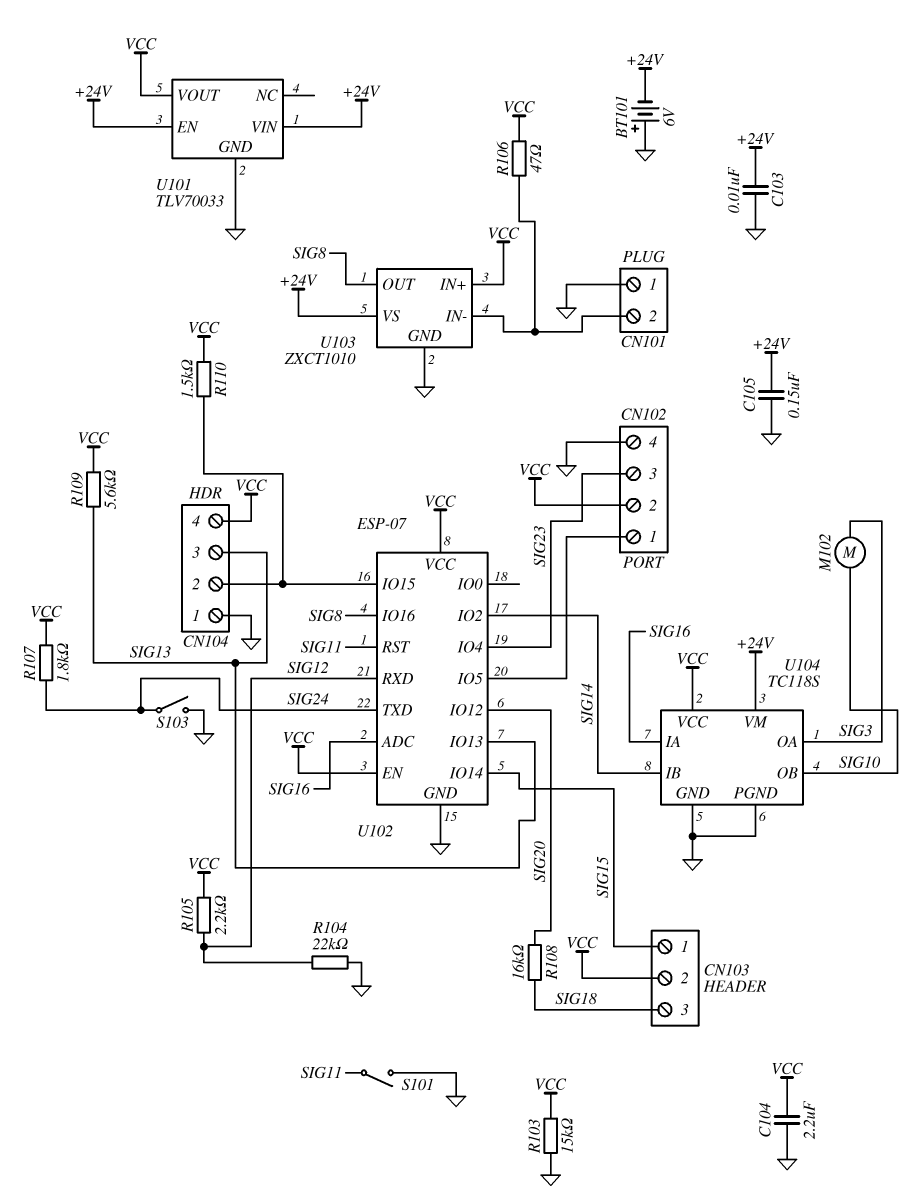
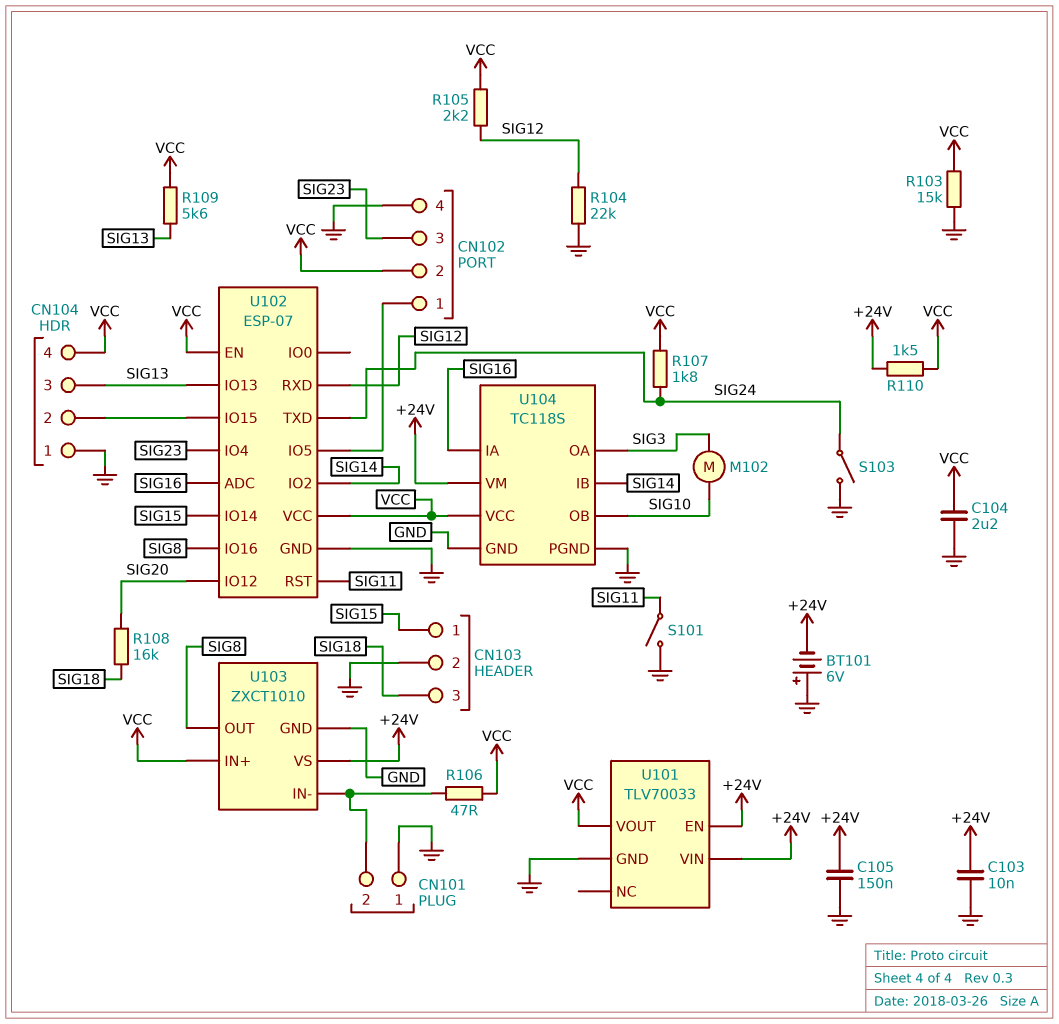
CN103 pin 2: VCC -> GND
R110: 1.5k (CN104/2, VCC) -> 1.5k (+24V, VCC)

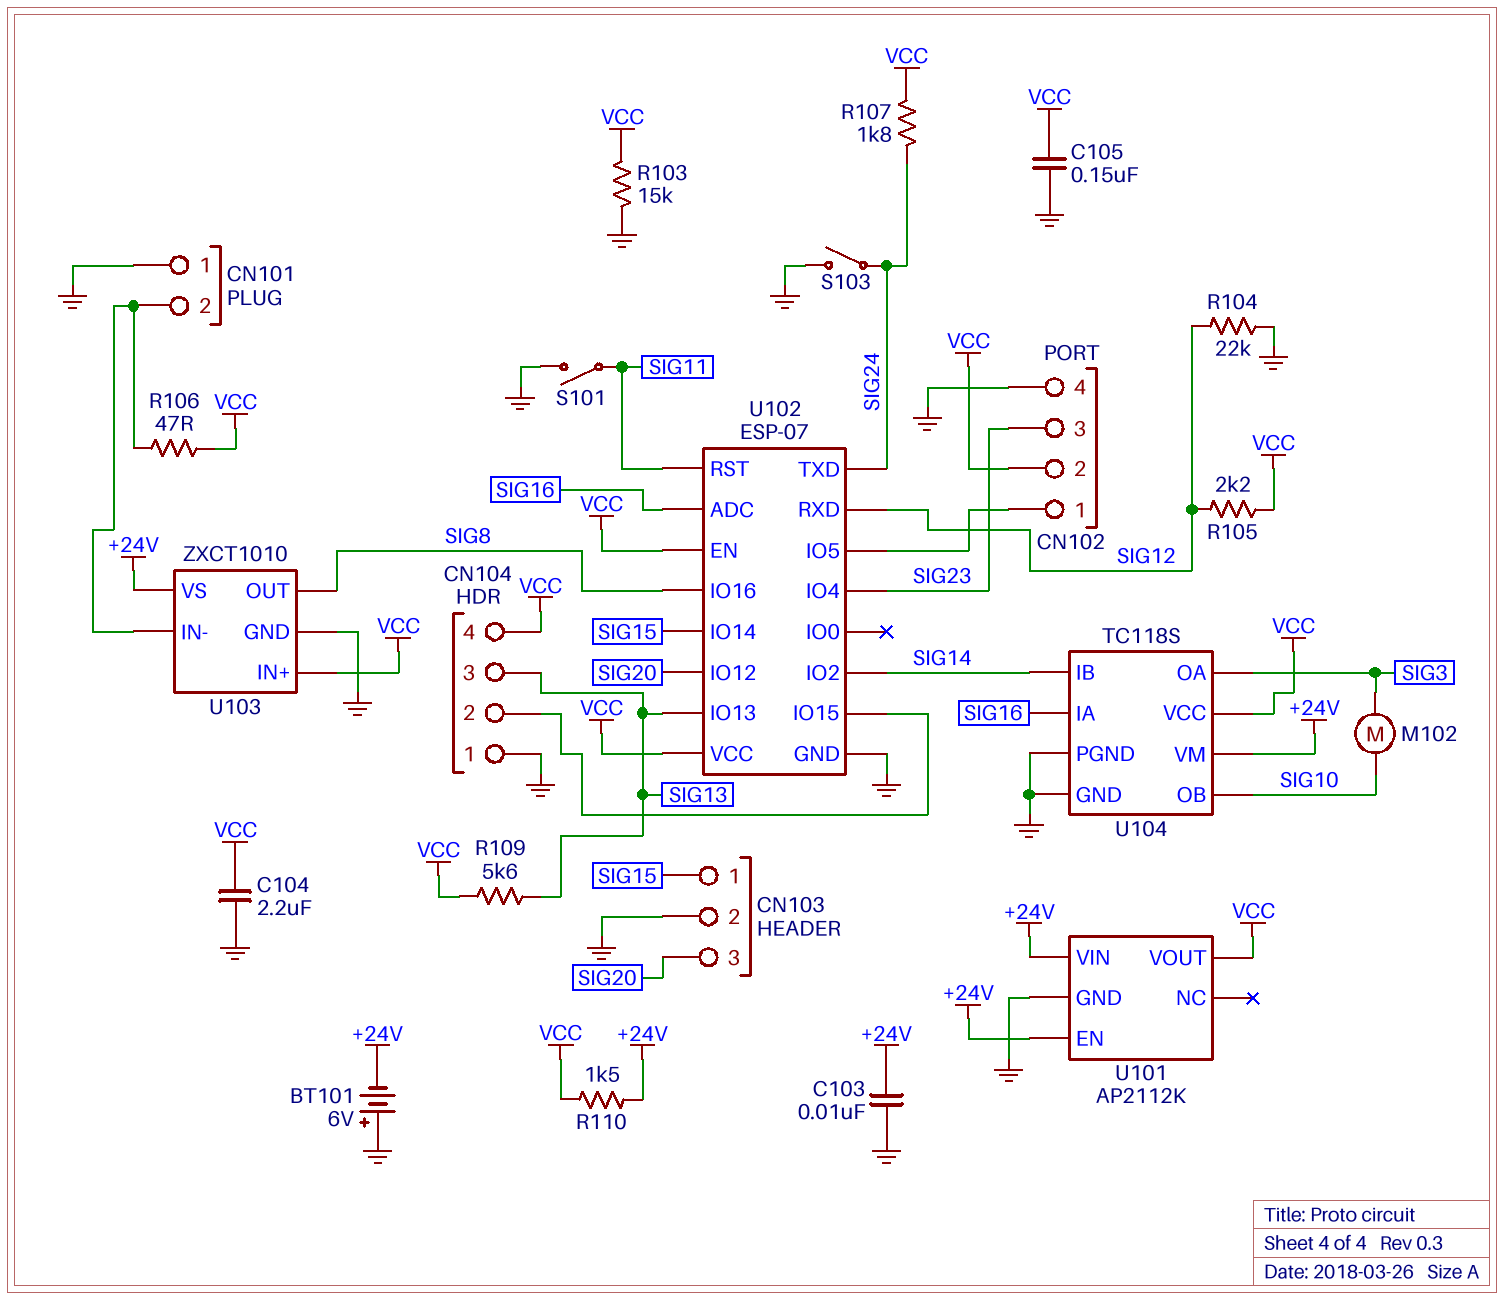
C105: 150nF (+24V, GND) -> 150nF (GND, VCC)
CN103 pin 3: SIG18 -> SIG20
R108: 16k (SIG18, SIG20) -> none
U101: TLV70033 -> AP2112K

